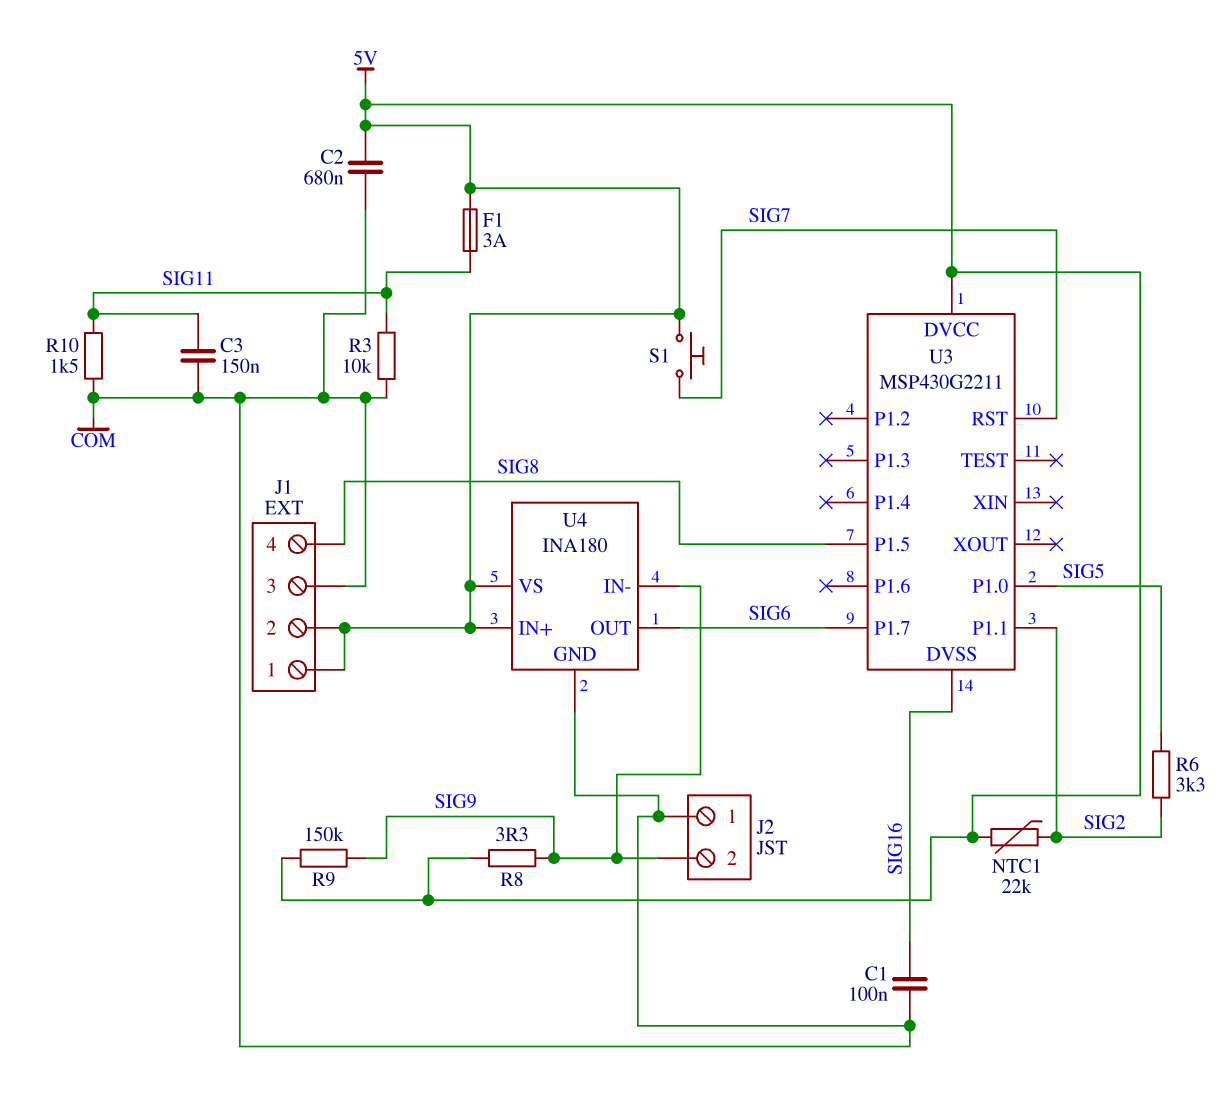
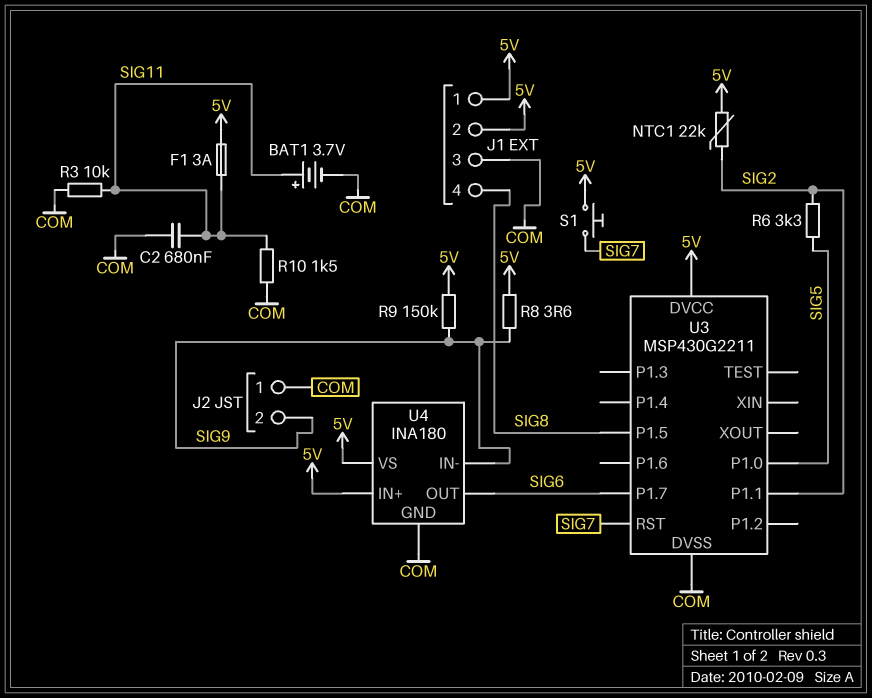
BAT1: none -> 3.7V (plus SIG11, minus COM)
C1: 100nF (COM, SIG16) -> none
C2: 680nF (5V, COM) -> 680nF (COM, SIG11)
C3: 150nF (COM, SIG11) -> none
R8: 3.3 (5V, SIG9) -> 3.6 (5V, SIG9)
U3 pin DVSS: SIG16 -> COM

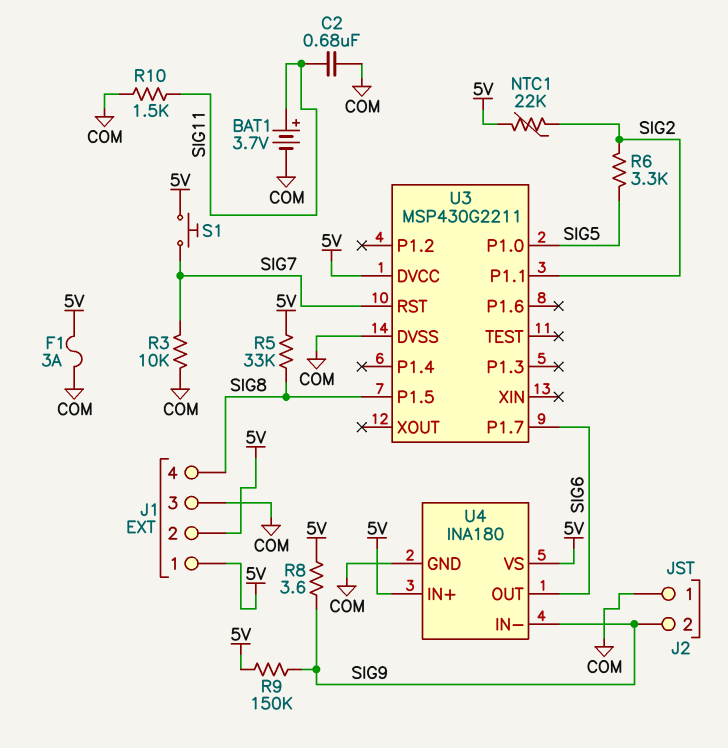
F1: 3A (5V, SIG11) -> 3A (5V, COM)
R3: 10k (COM, SIG11) -> 10k (COM, SIG7)
R5: none -> 33k (5V, SIG8)

